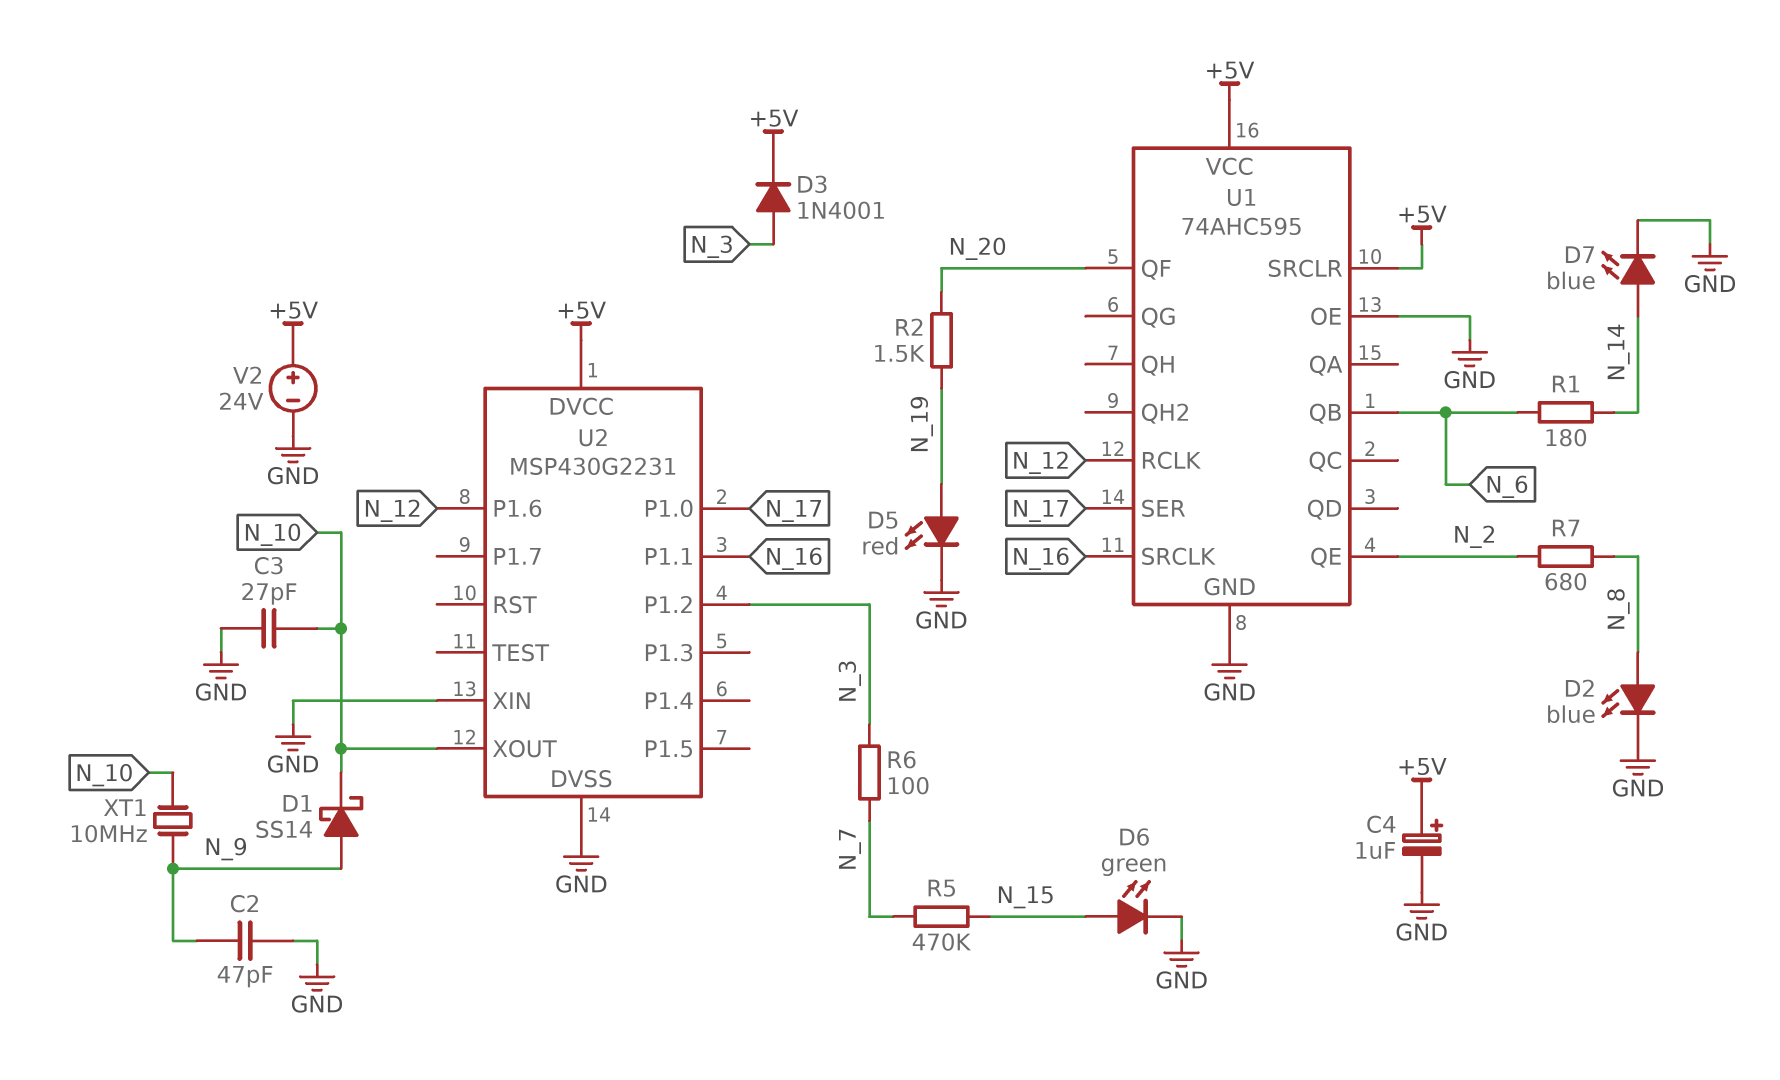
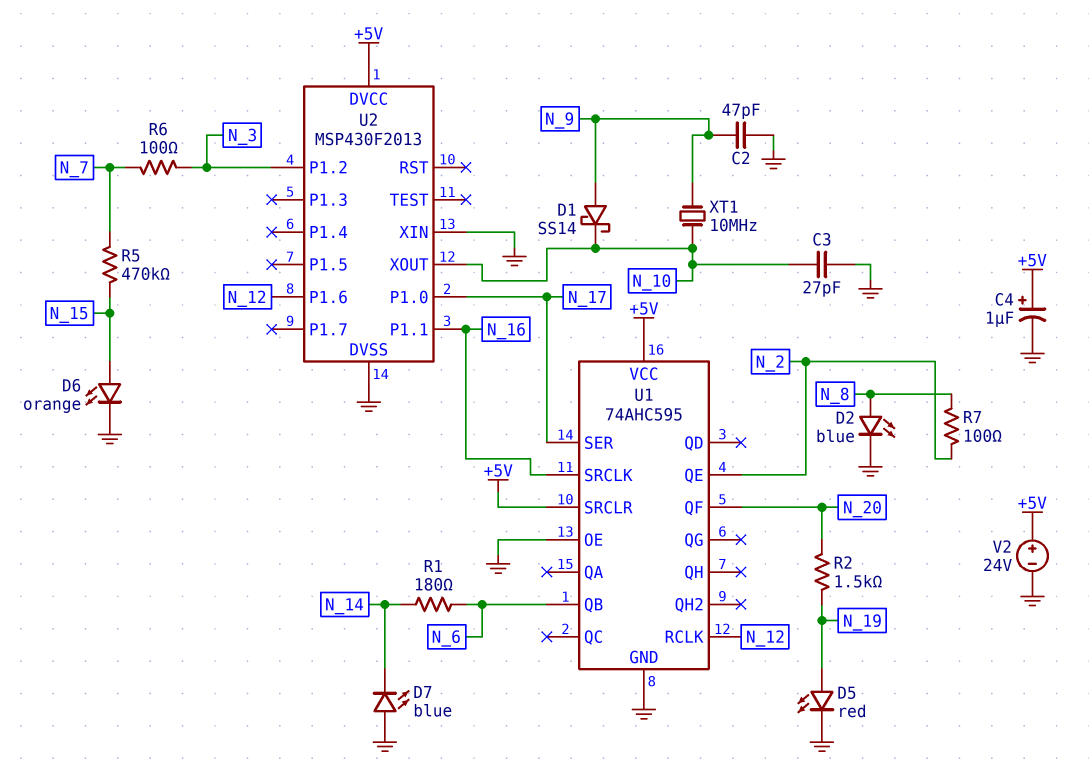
D3: diode 1N4001 (A N_3, K +5V) -> none
D6: LED green (A N_15, K GND) -> LED orange (A N_15, K GND)
D7: LED blue (A N_14, K GND) -> LED blue (A GND, K N_14)
R7: 680 (N_2, N_8) -> 100 (N_2, N_8)
U2: MSP430G2231 -> MSP430F2013

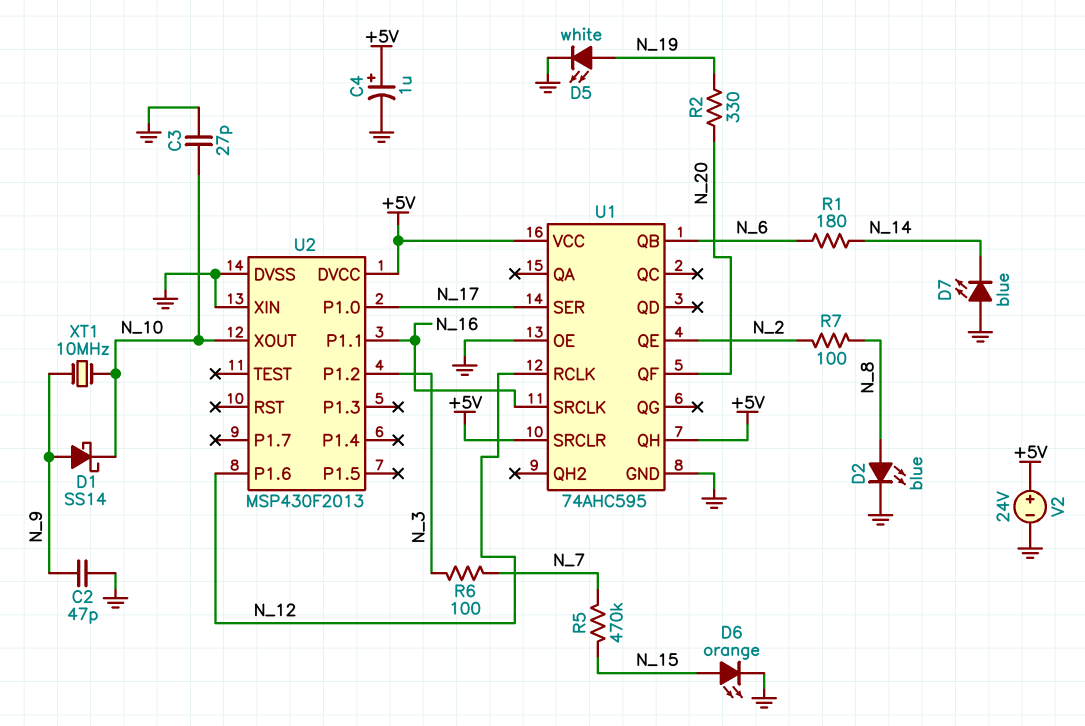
D5: LED red (A N_19, K GND) -> LED white (A N_19, K GND)
R2: 1.5k (N_19, N_20) -> 330 (N_19, N_20)
U1 pin QH: none -> +5V

